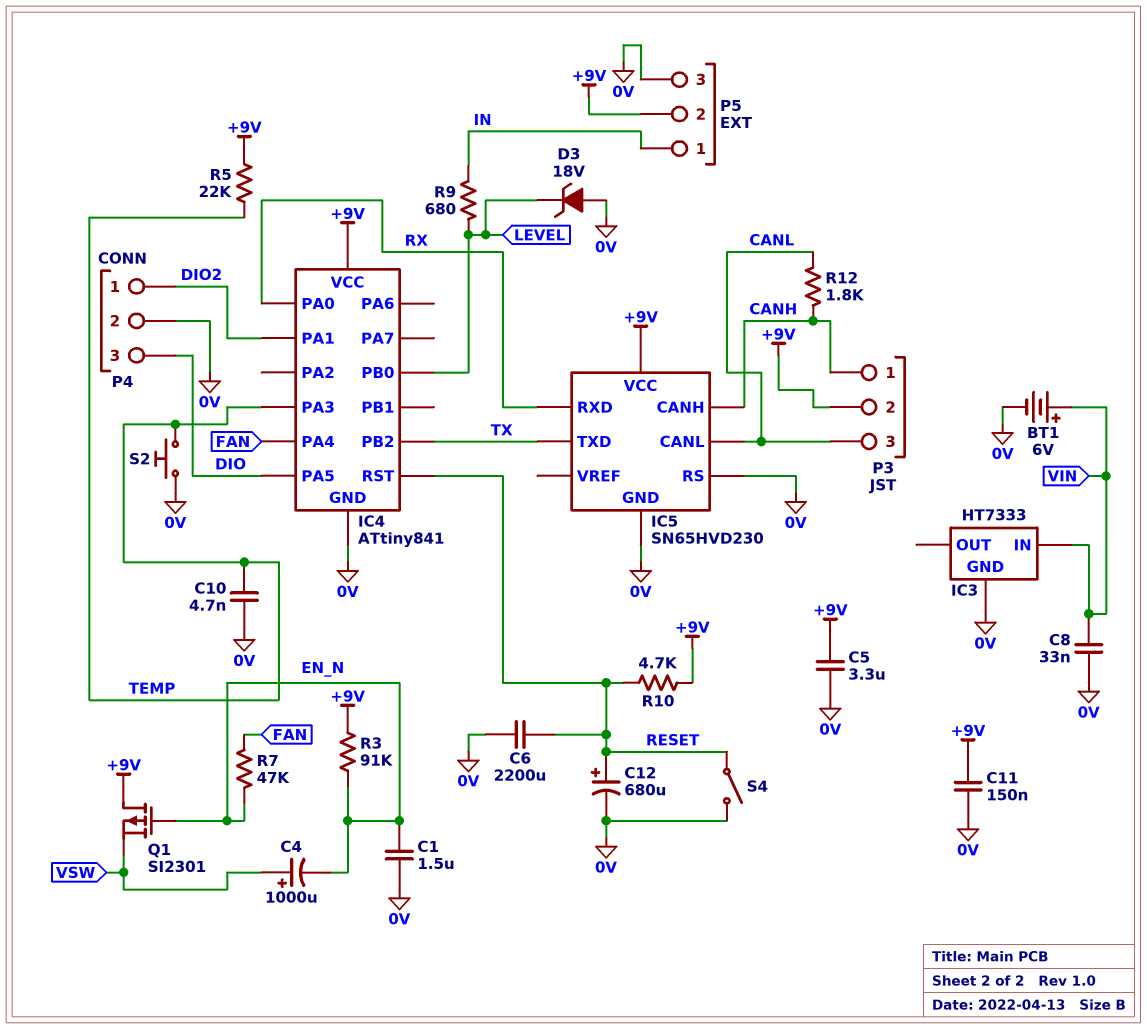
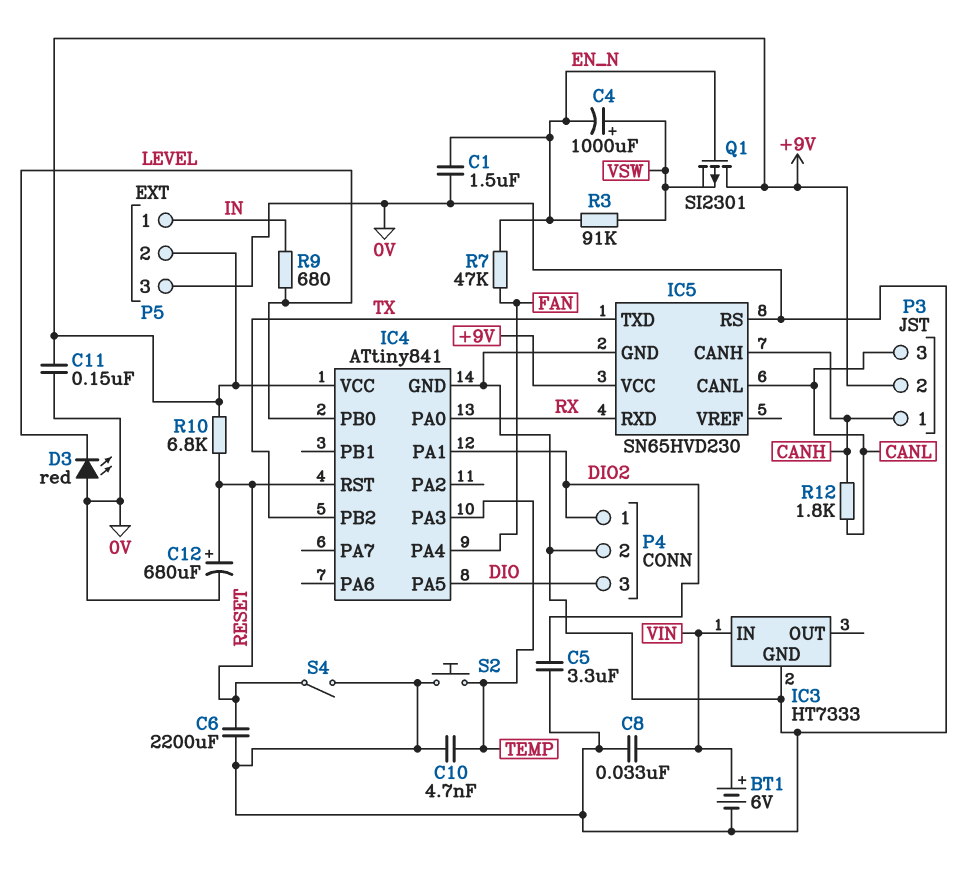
C5: 3.3uF (+9V, 0V) -> 3.3uF (0V, DIO2)
D3: zener 18V (A 0V, K LEVEL) -> LED red (A 0V, K LEVEL)
R3: 91k (+9V, EN_N) -> 91k (EN_N, VSW)
R5: 22k (+9V, TEMP) -> none
R10: 4.7k (+9V, RESET) -> 6.8k (+9V, RESET)

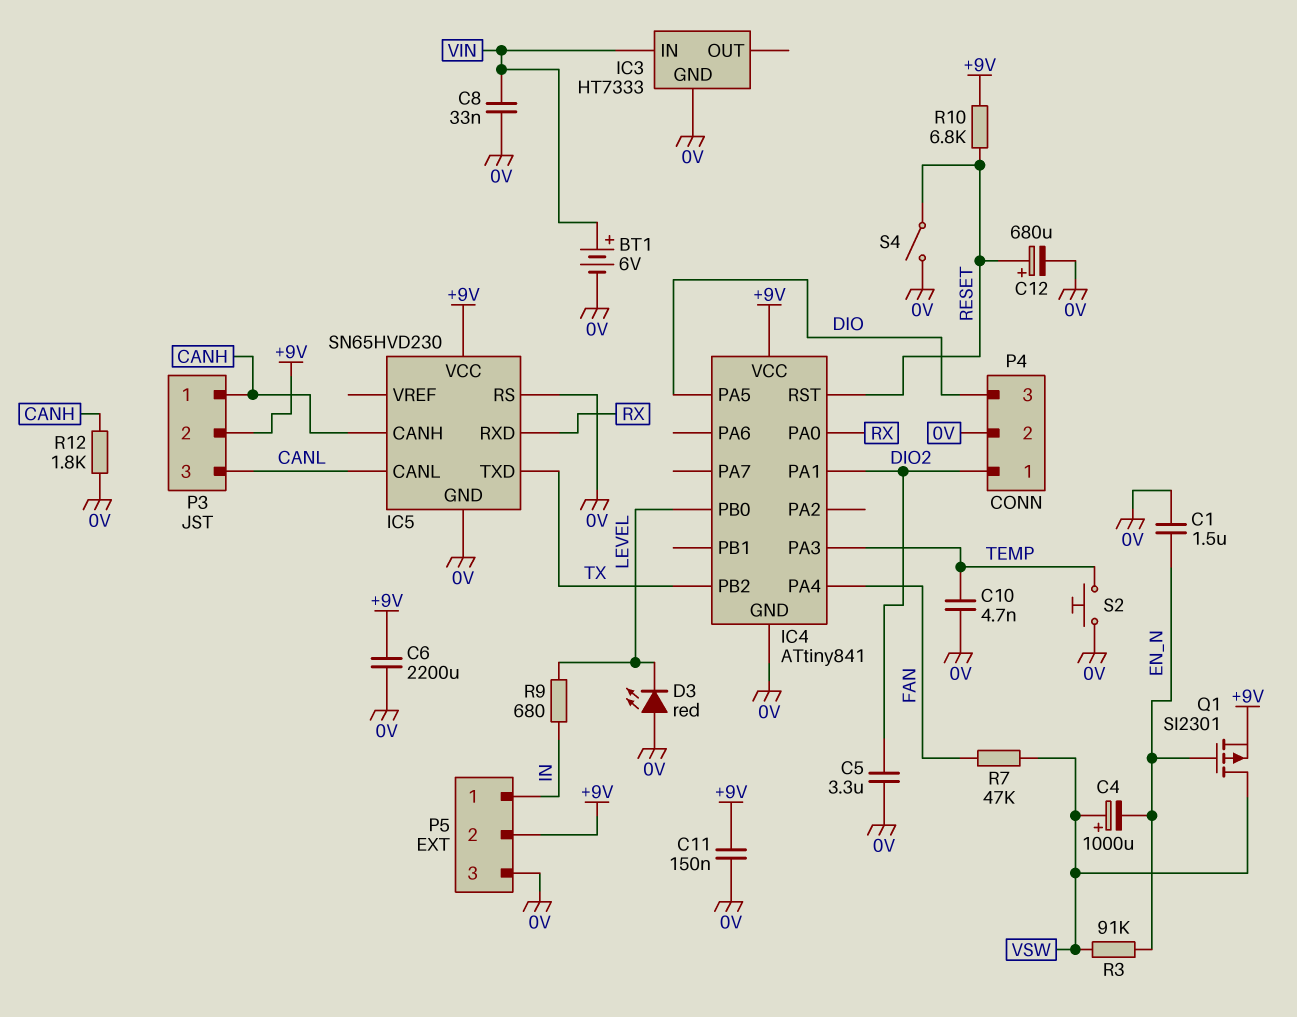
C6: 2200uF (0V, RESET) -> 2200uF (+9V, 0V)
Q1: PMOS SI2301 (G EN_N, D +9V, S VSW) -> PMOS SI2301 (G EN_N, D VSW, S +9V)
R7: 47k (EN_N, FAN) -> 47k (FAN, VSW)
R12: 1.8k (CANH, CANL) -> 1.8k (0V, CANH)

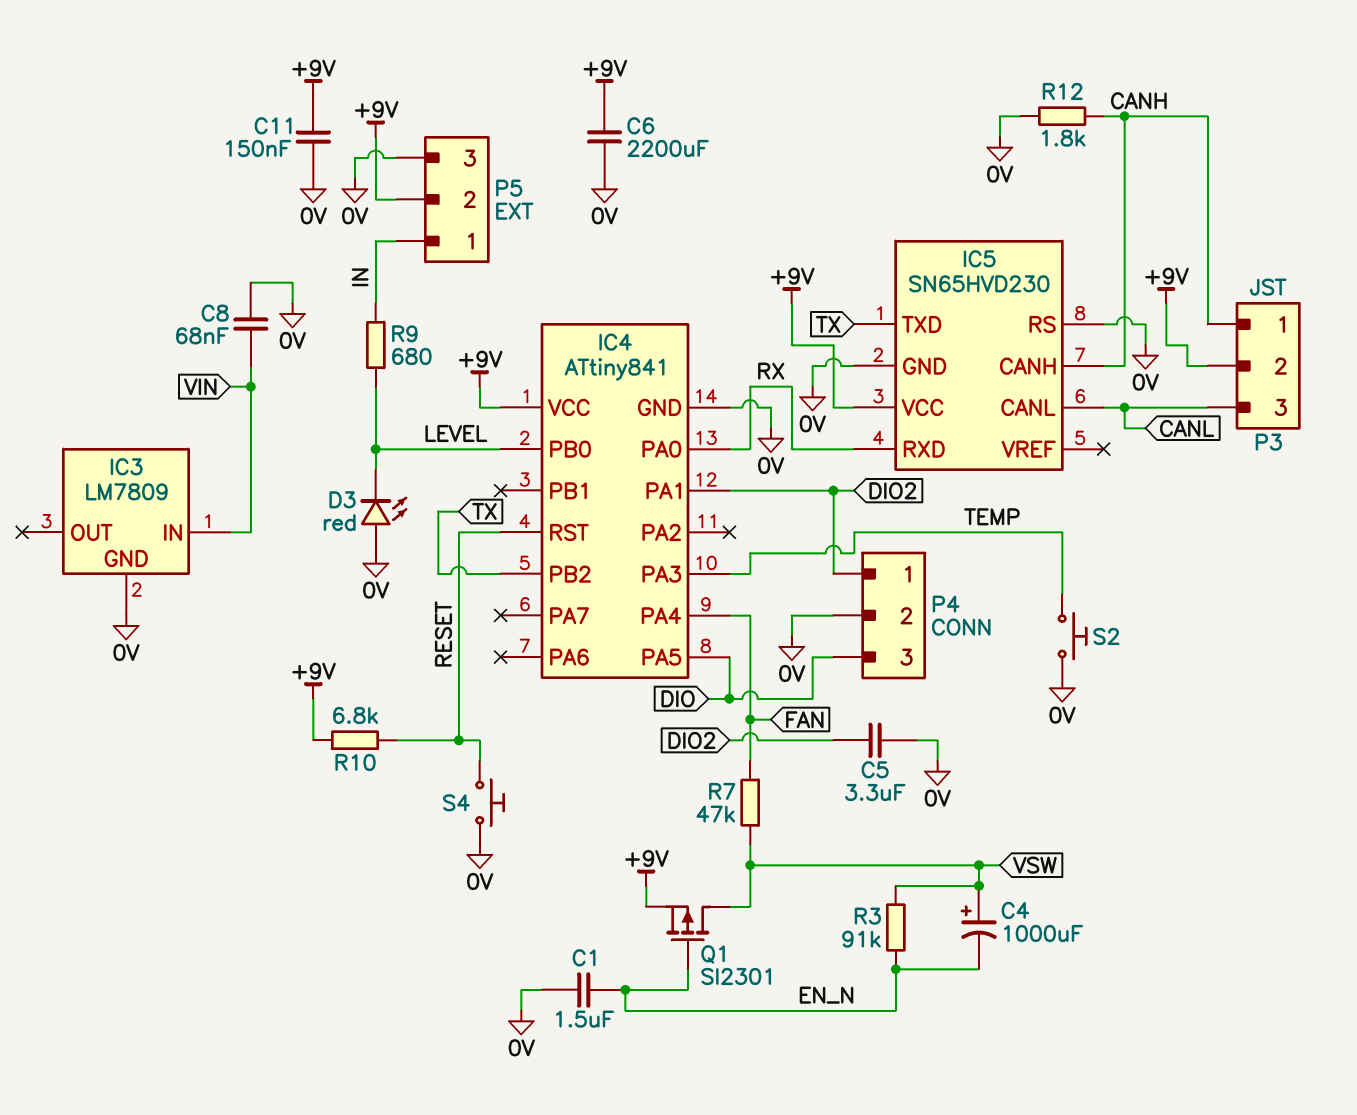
BT1: 6V (plus VIN, minus 0V) -> none
C8: 33nF (0V, VIN) -> 68nF (0V, VIN)
C10: 4.7nF (0V, TEMP) -> none
C12: 680uF (plus RESET, minus 0V) -> none
IC3: HT7333 -> LM7809
S4: switch (0V, RESET) -> button (0V, RESET)

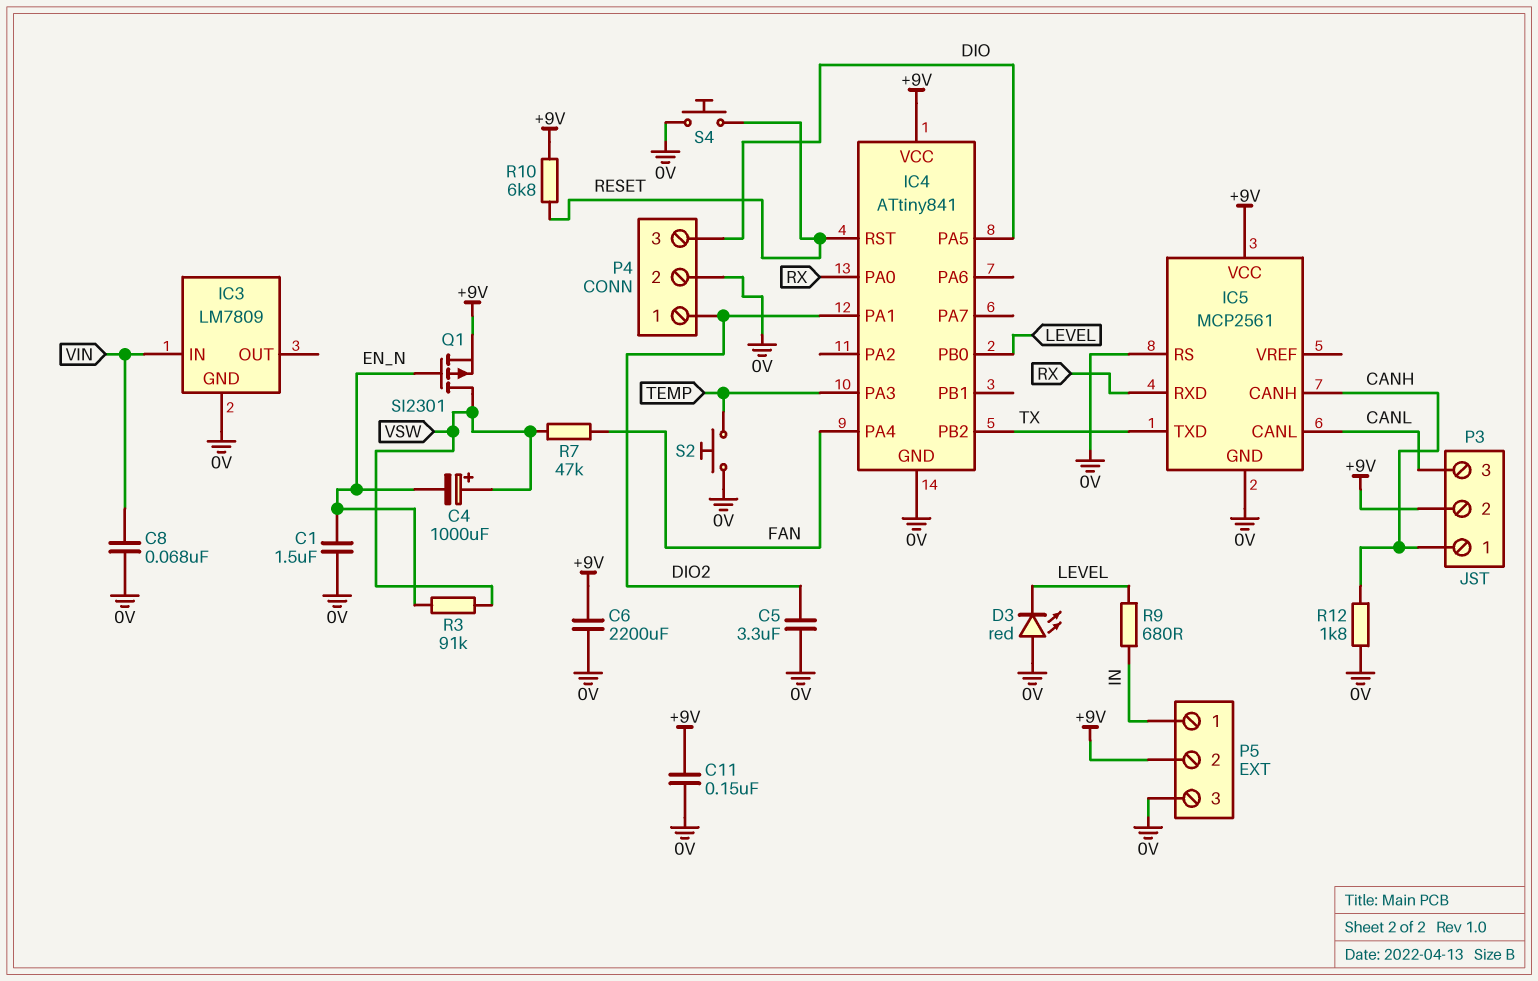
IC5: SN65HVD230 -> MCP2561

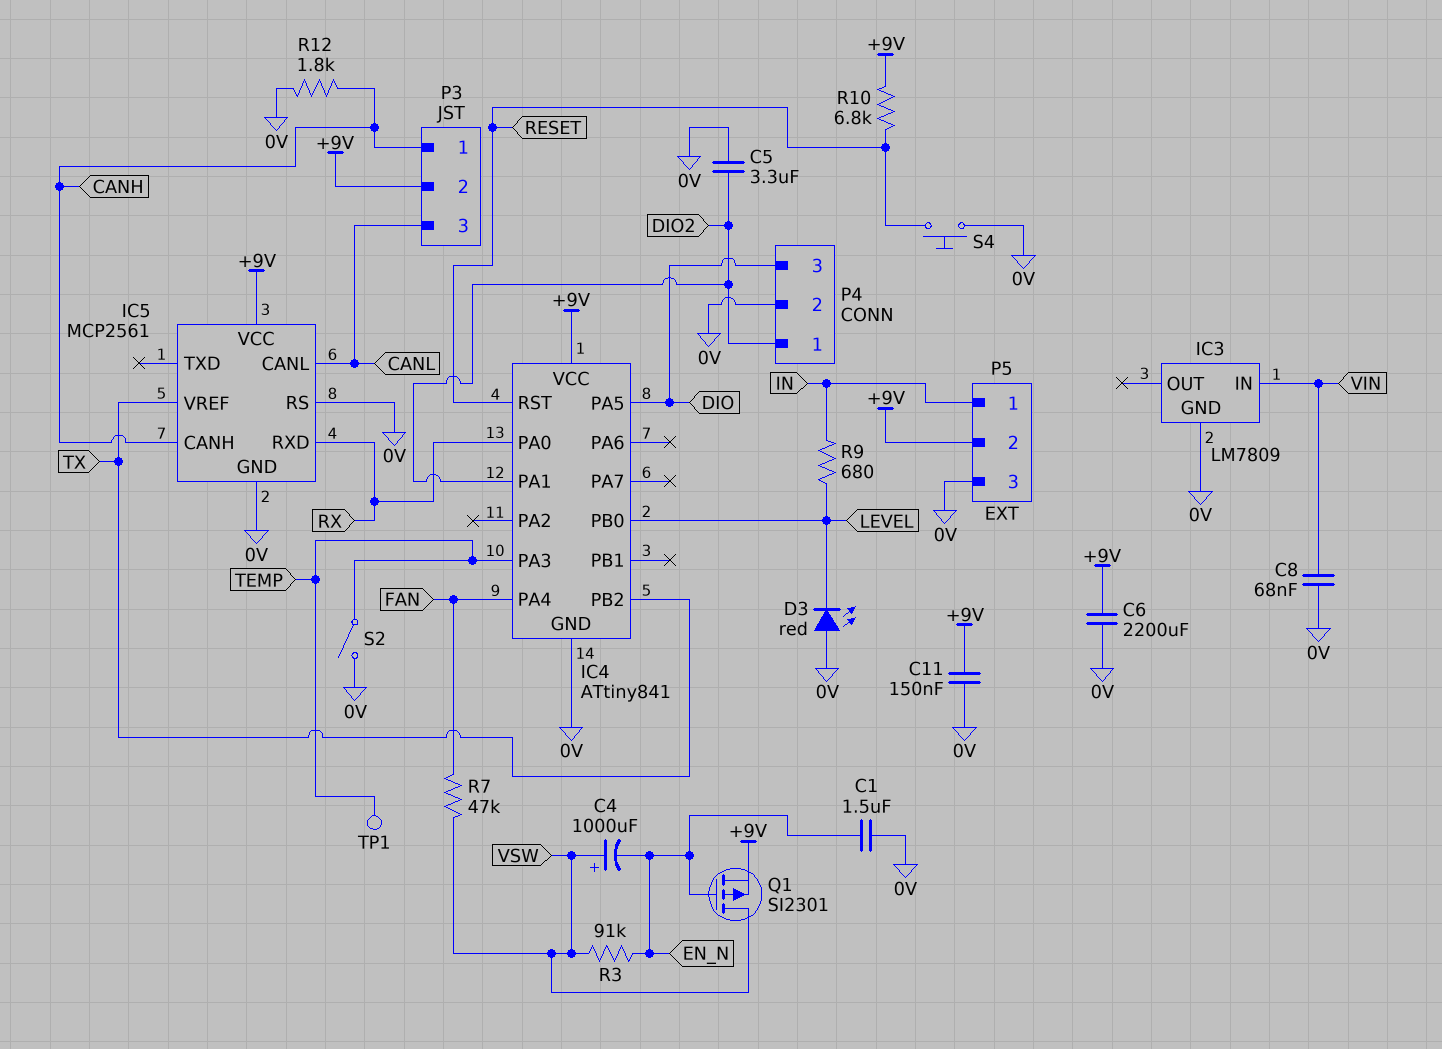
IC5 pin TXD: TX -> none
IC5 pin VREF: none -> TX
S2: button (0V, TEMP) -> switch (0V, TEMP)
TP1: none -> test point (TEMP)

